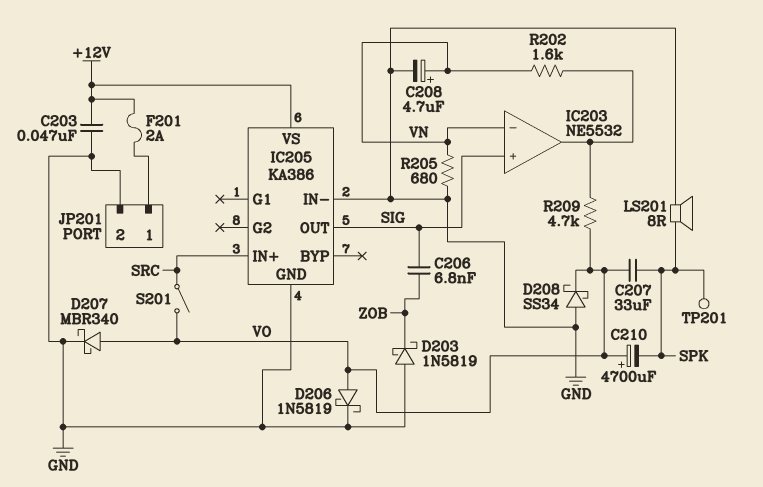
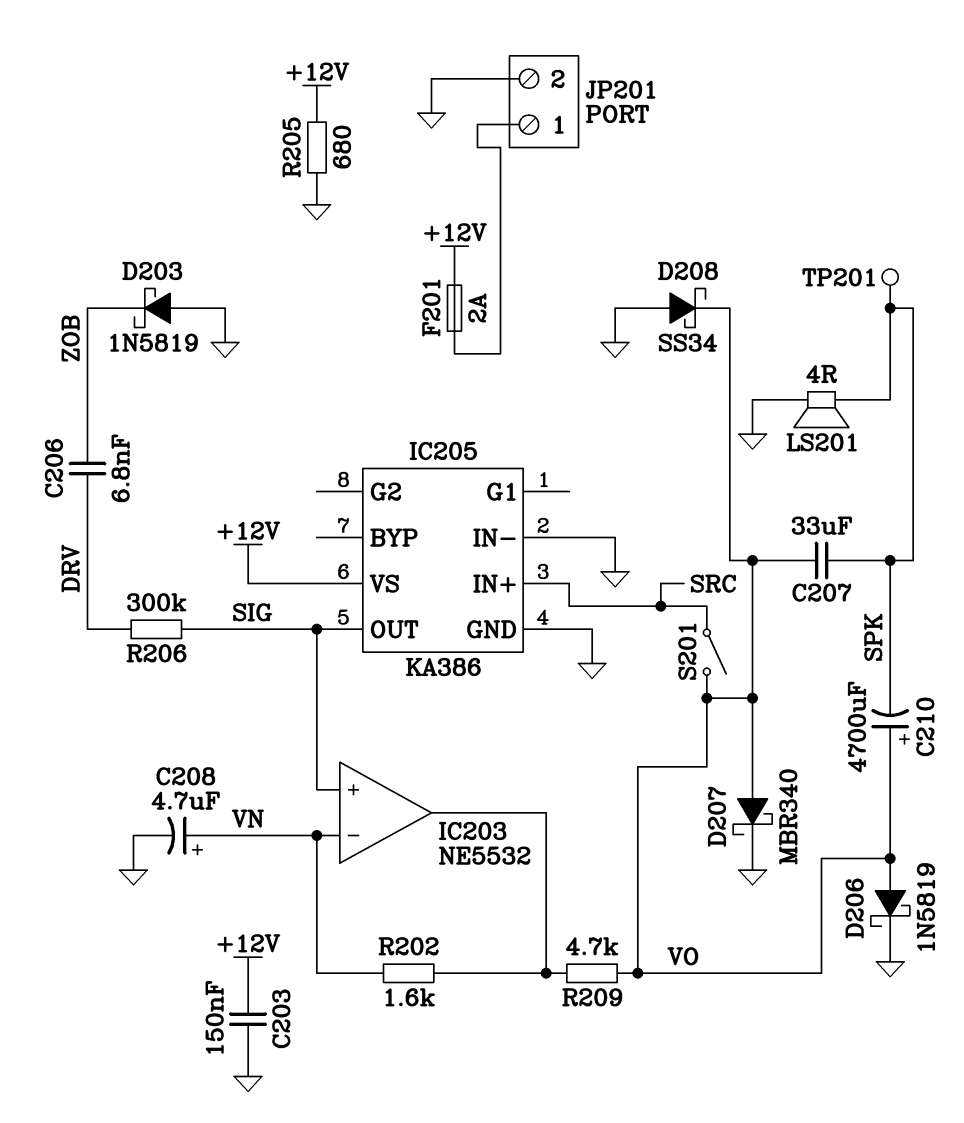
C203: 47nF (+12V, GND) -> 150nF (+12V, GND)
C206: 6.8nF (SIG, ZOB) -> 6.8nF (DRV, ZOB)
LS201: speaker 8R (GND, SPK) -> speaker 4R (GND, SPK)
R205: 680 (GND, VN) -> 680 (+12V, GND)
R206: none -> 300k (DRV, SIG)

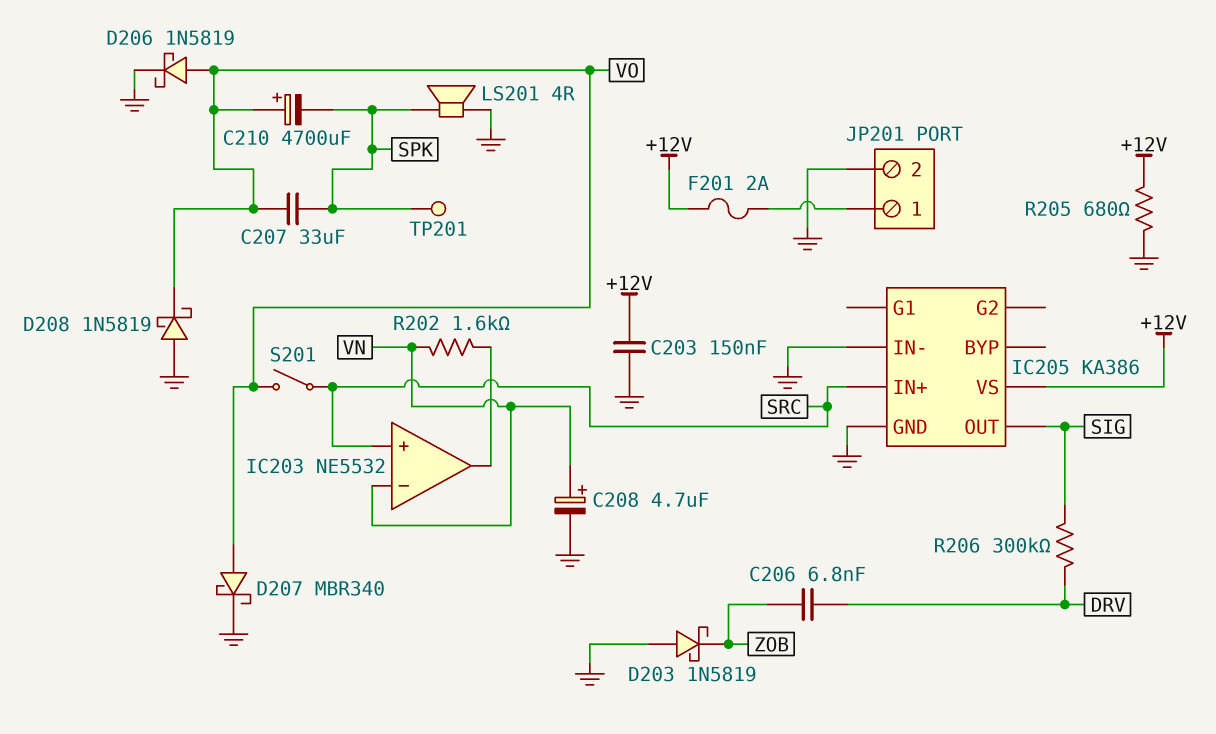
D208: schottky SS34 (A GND, K VO) -> schottky 1N5819 (A GND, K VO)
IC203 pin in+: SIG -> SRC
R209: 4.7k (IC203/out, VO) -> none

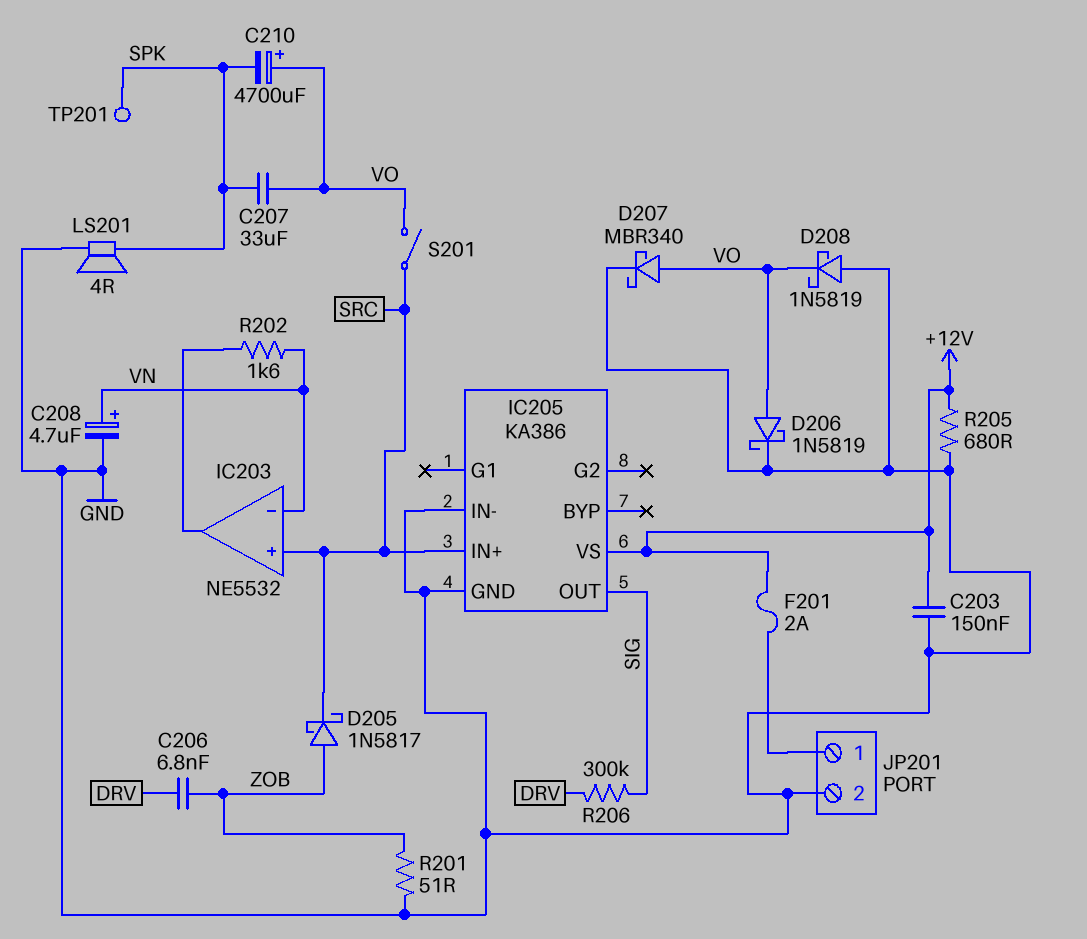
D203: schottky 1N5819 (A GND, K ZOB) -> none
D205: none -> schottky 1N5817 (A ZOB, K SRC)
R201: none -> 51 (GND, ZOB)

